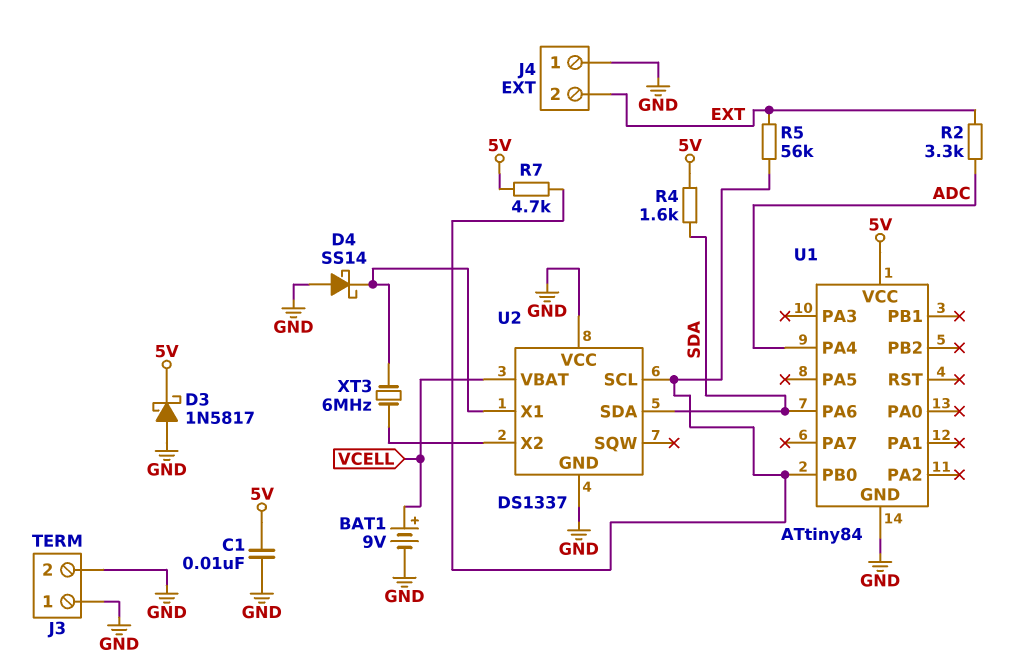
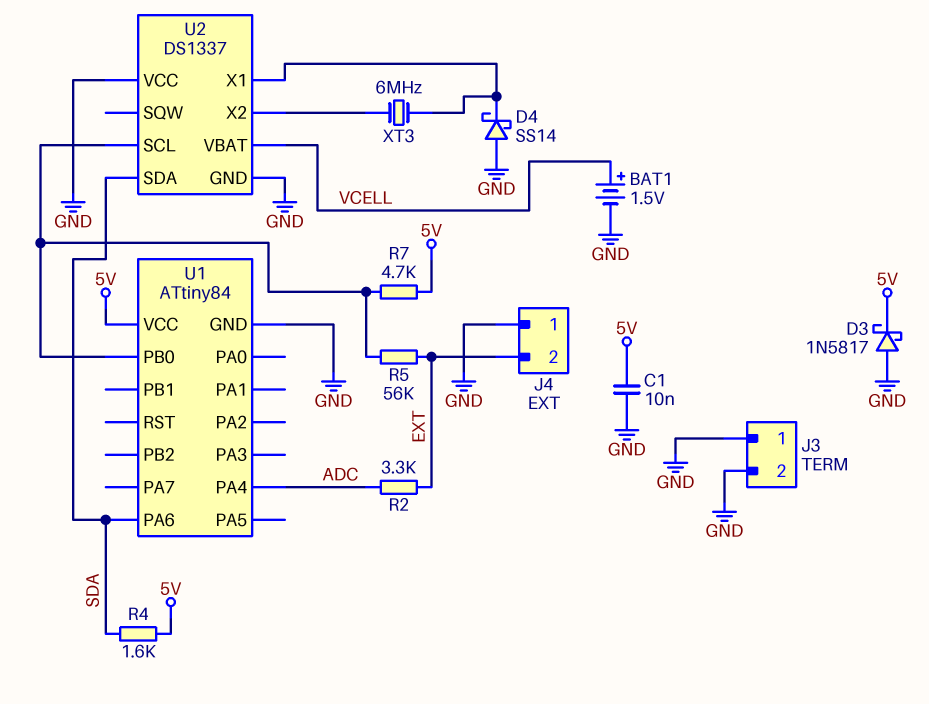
BAT1: 9V (plus VCELL, minus GND) -> 1.5V (plus VCELL, minus GND)

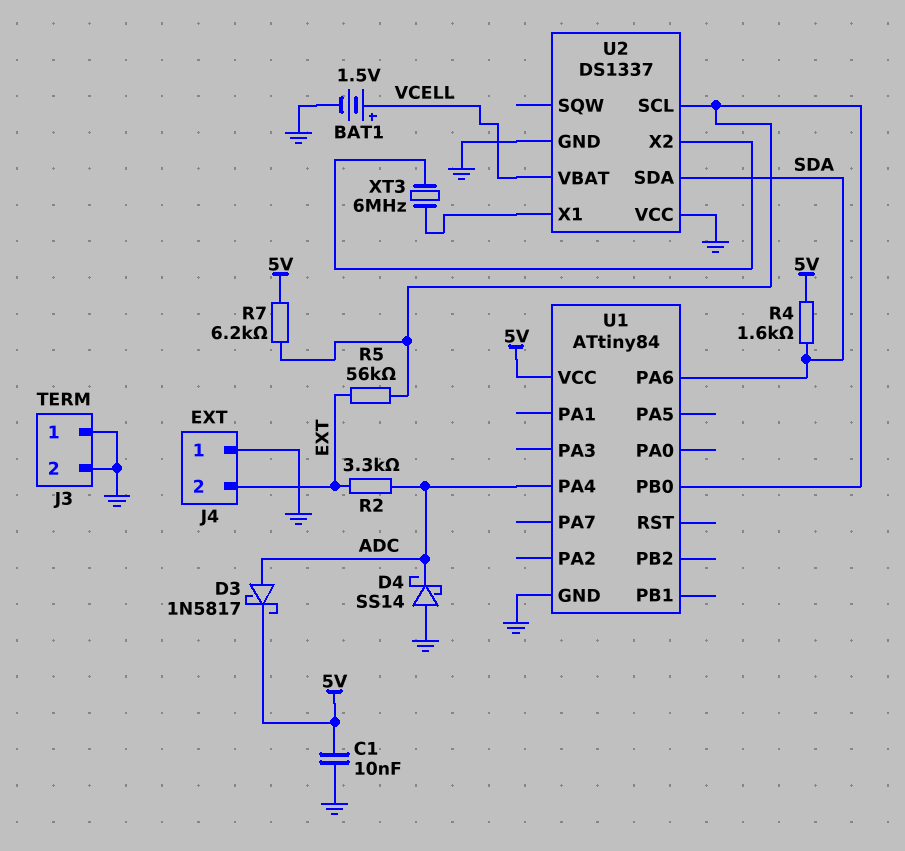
D3: schottky 1N5817 (A GND, K 5V) -> schottky 1N5817 (A ADC, K 5V)
D4: schottky SS14 (A GND, K U2/X1) -> schottky SS14 (A GND, K ADC)
R7: 4.7k (5V, U1/PB0) -> 6.2k (5V, U1/PB0)

